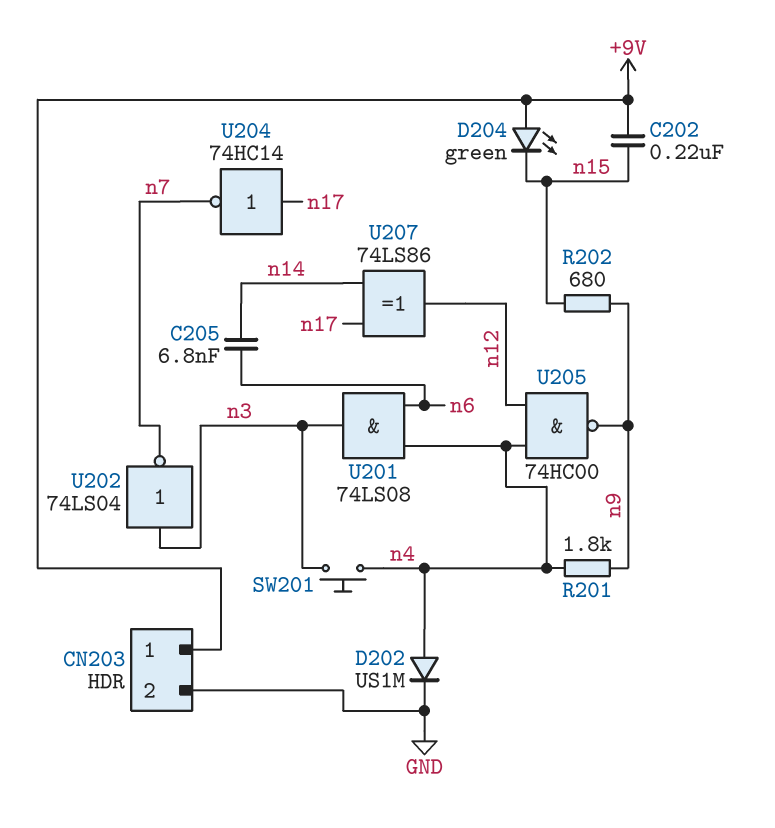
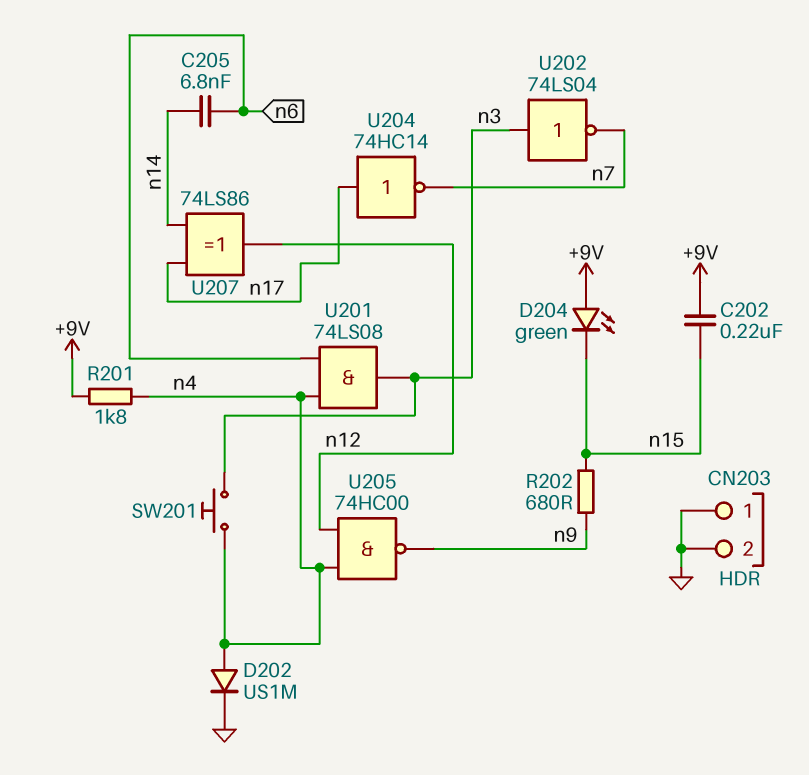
CN203 pin 1: +9V -> GND
R201: 1.8k (n4, n9) -> 1.8k (+9V, n4)

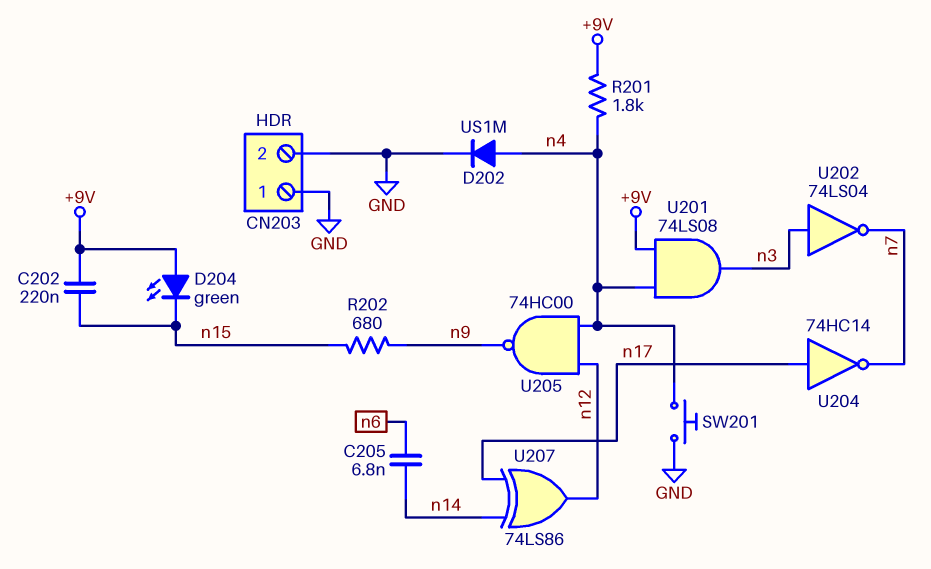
SW201: button (n3, n4) -> button (GND, n4)
U201: AND 74LS08 (in n4, in n6, out n3) -> AND 74LS08 (in +9V, in n4, out n3)

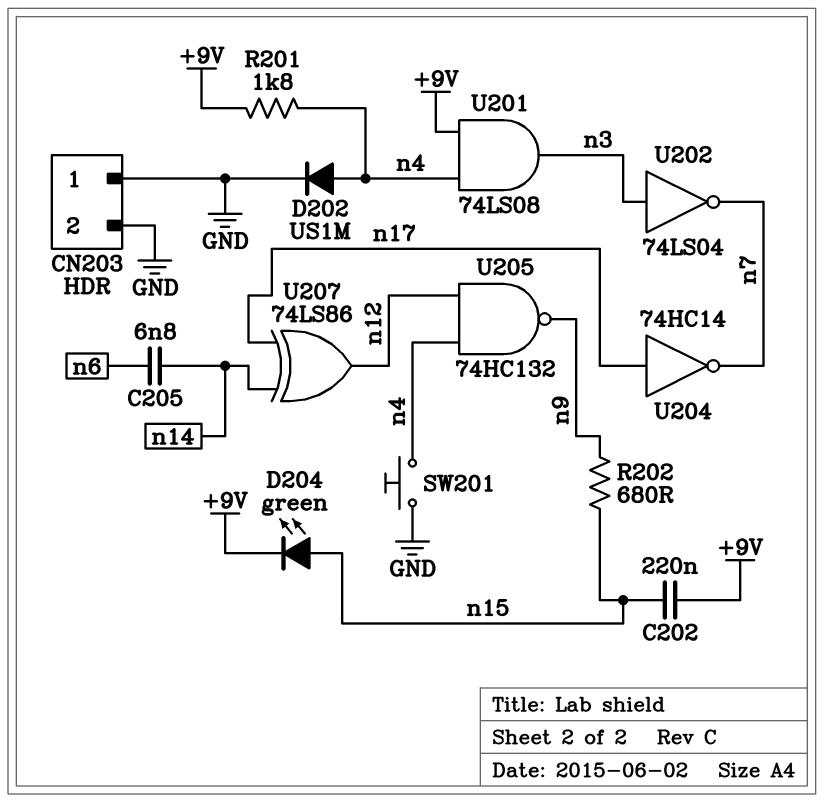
D204: LED green (A +9V, K n15) -> LED green (A n15, K +9V)
U205: NAND 74HC00 (in n4, in n12, out n9) -> NAND 74HC132 (in n4, in n12, out n9)

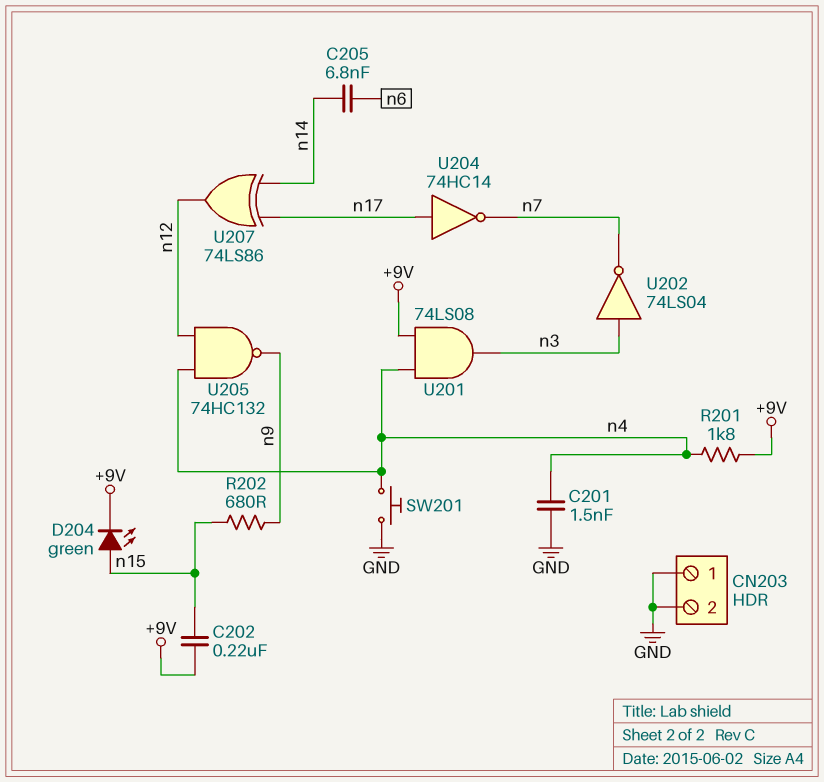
C201: none -> 1.5nF (GND, n4)
D202: diode US1M (A n4, K GND) -> none

